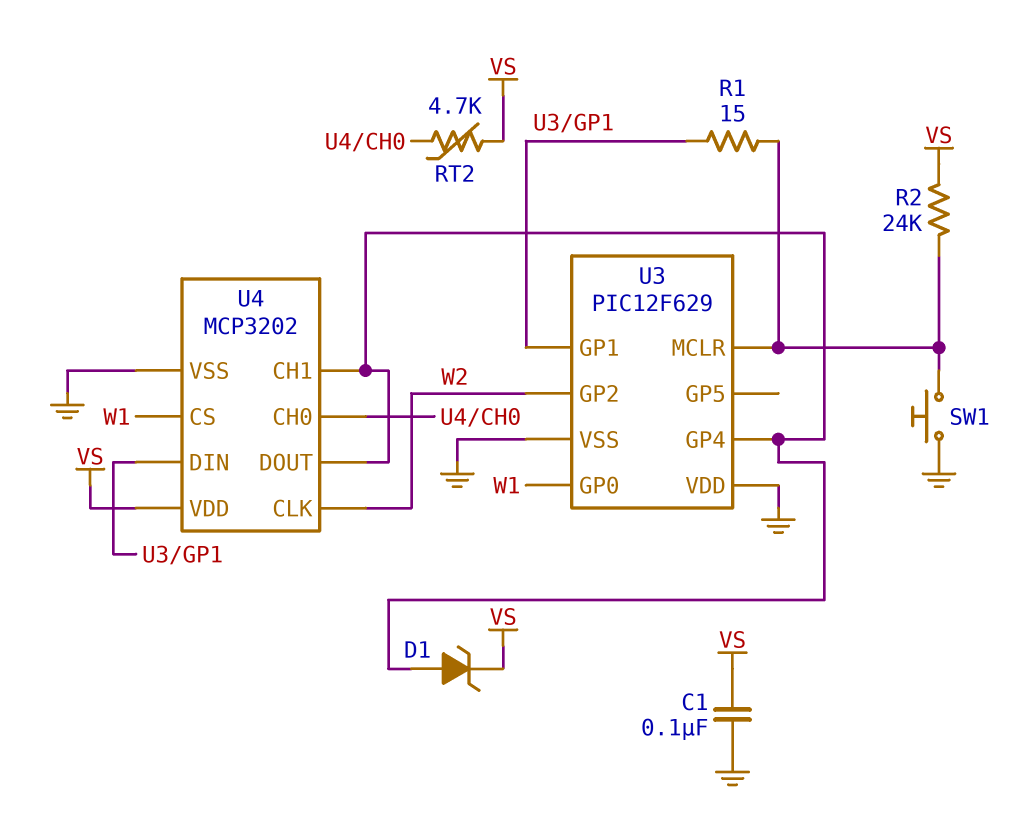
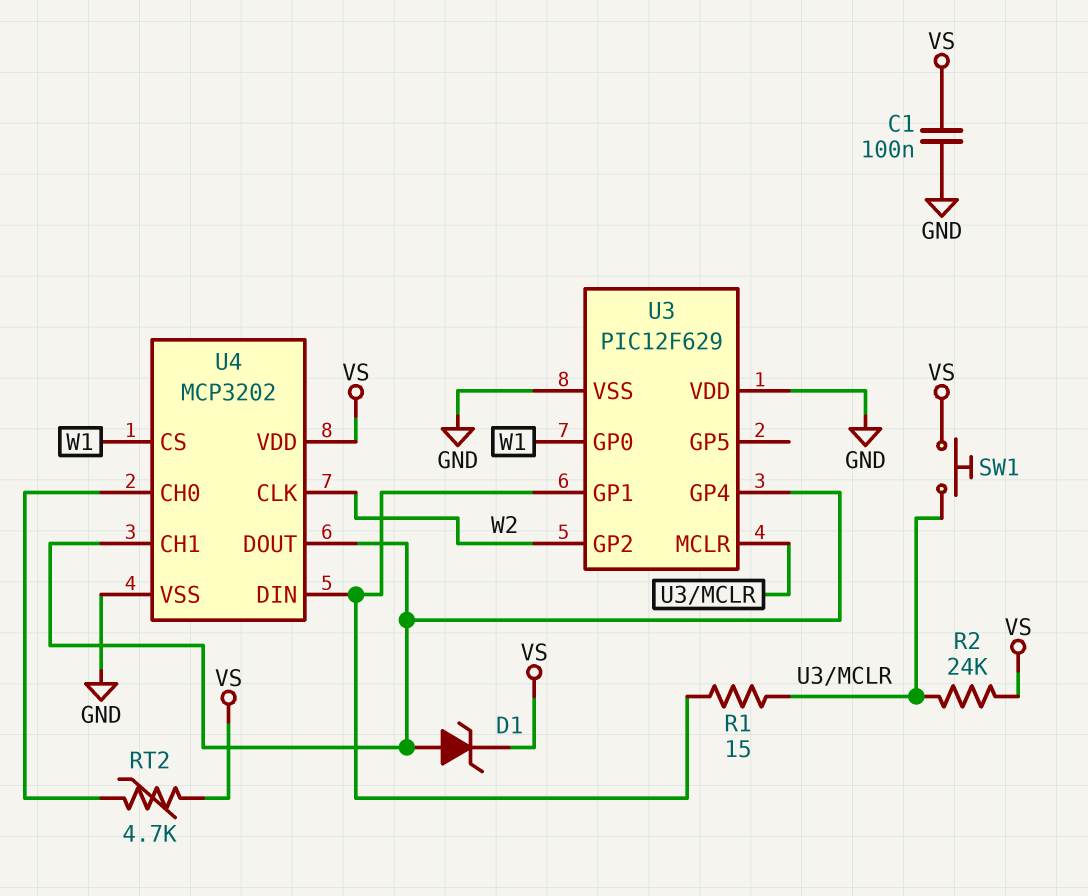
SW1: button (GND, U3/MCLR) -> button (U3/MCLR, VS)

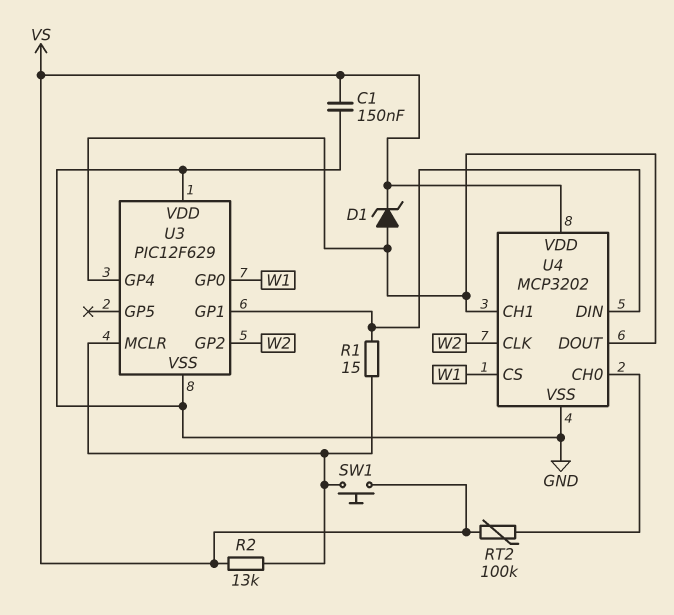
C1: 100nF (GND, VS) -> 150nF (GND, VS)
R2: 24k (U3/MCLR, VS) -> 13k (U3/MCLR, VS)
RT2: 4.7k (U4/CH0, VS) -> 100k (U4/CH0, VS)

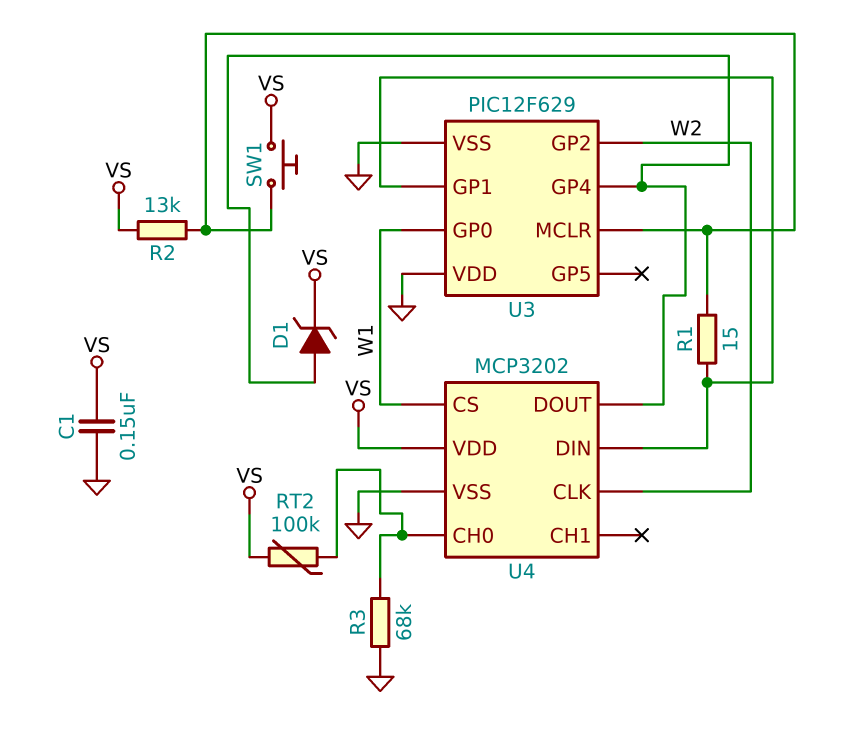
R3: none -> 68k (GND, U4/CH0)
U4 pin CH1: U3/GP4 -> none

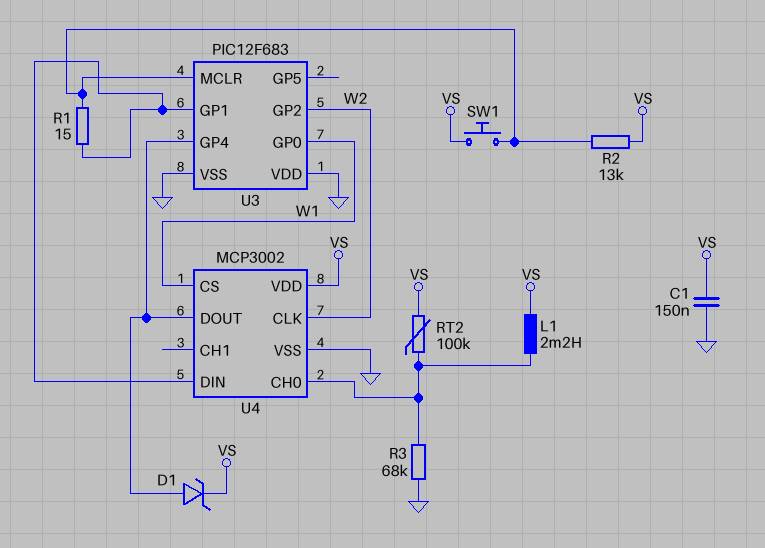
L1: none -> 2.2mH (U4/CH0, VS)
U3: PIC12F629 -> PIC12F683
U4: MCP3202 -> MCP3002

